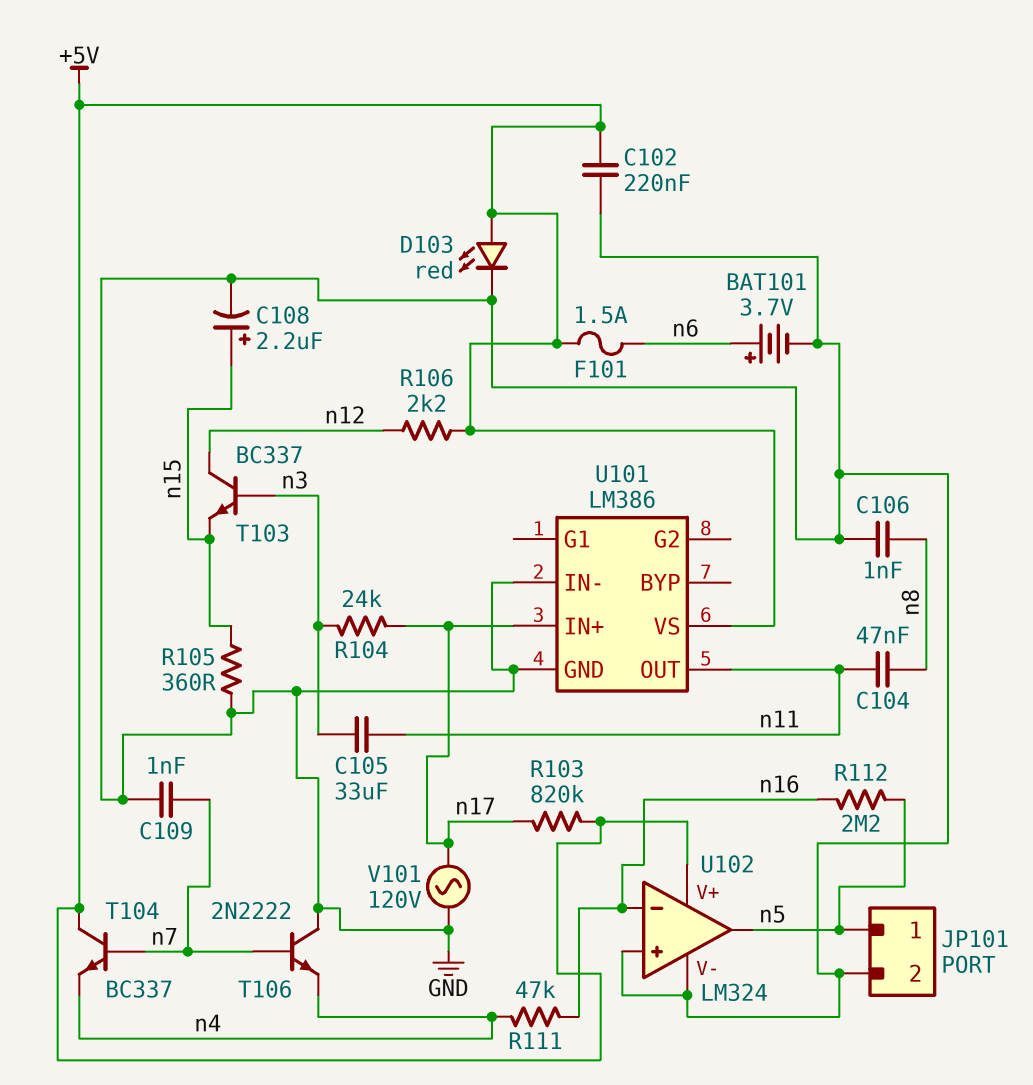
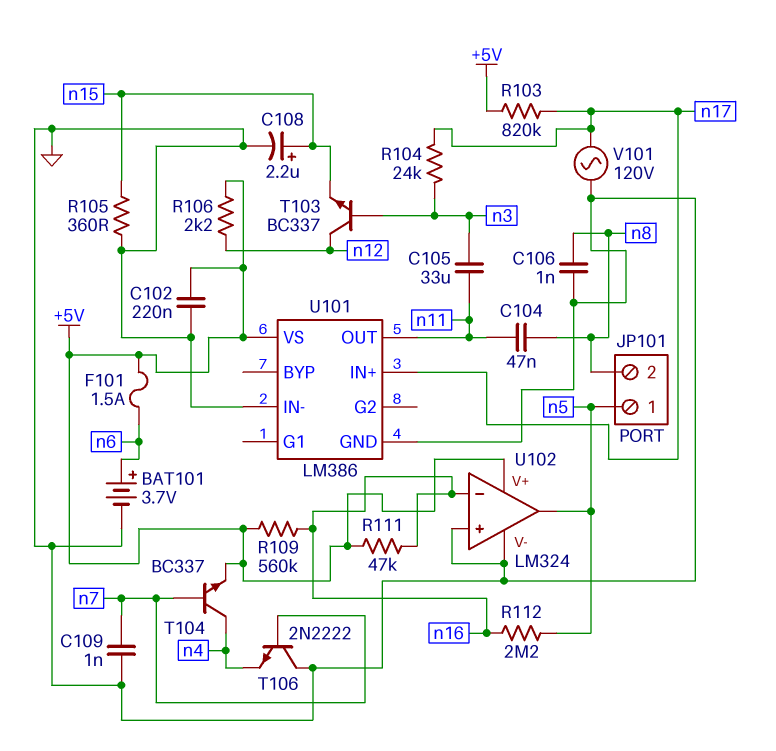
D103: LED red (A +5V, K GND) -> none
JP101 pin 2: GND -> n8
R109: none -> 560k (+5V, n16)
R111: 47k (n4, n16) -> 47k (+5V, n16)
T104: NPN BC337 (B n7, C +5V, E n4) -> NPN BC337 (B n7, C n4, E +5V)

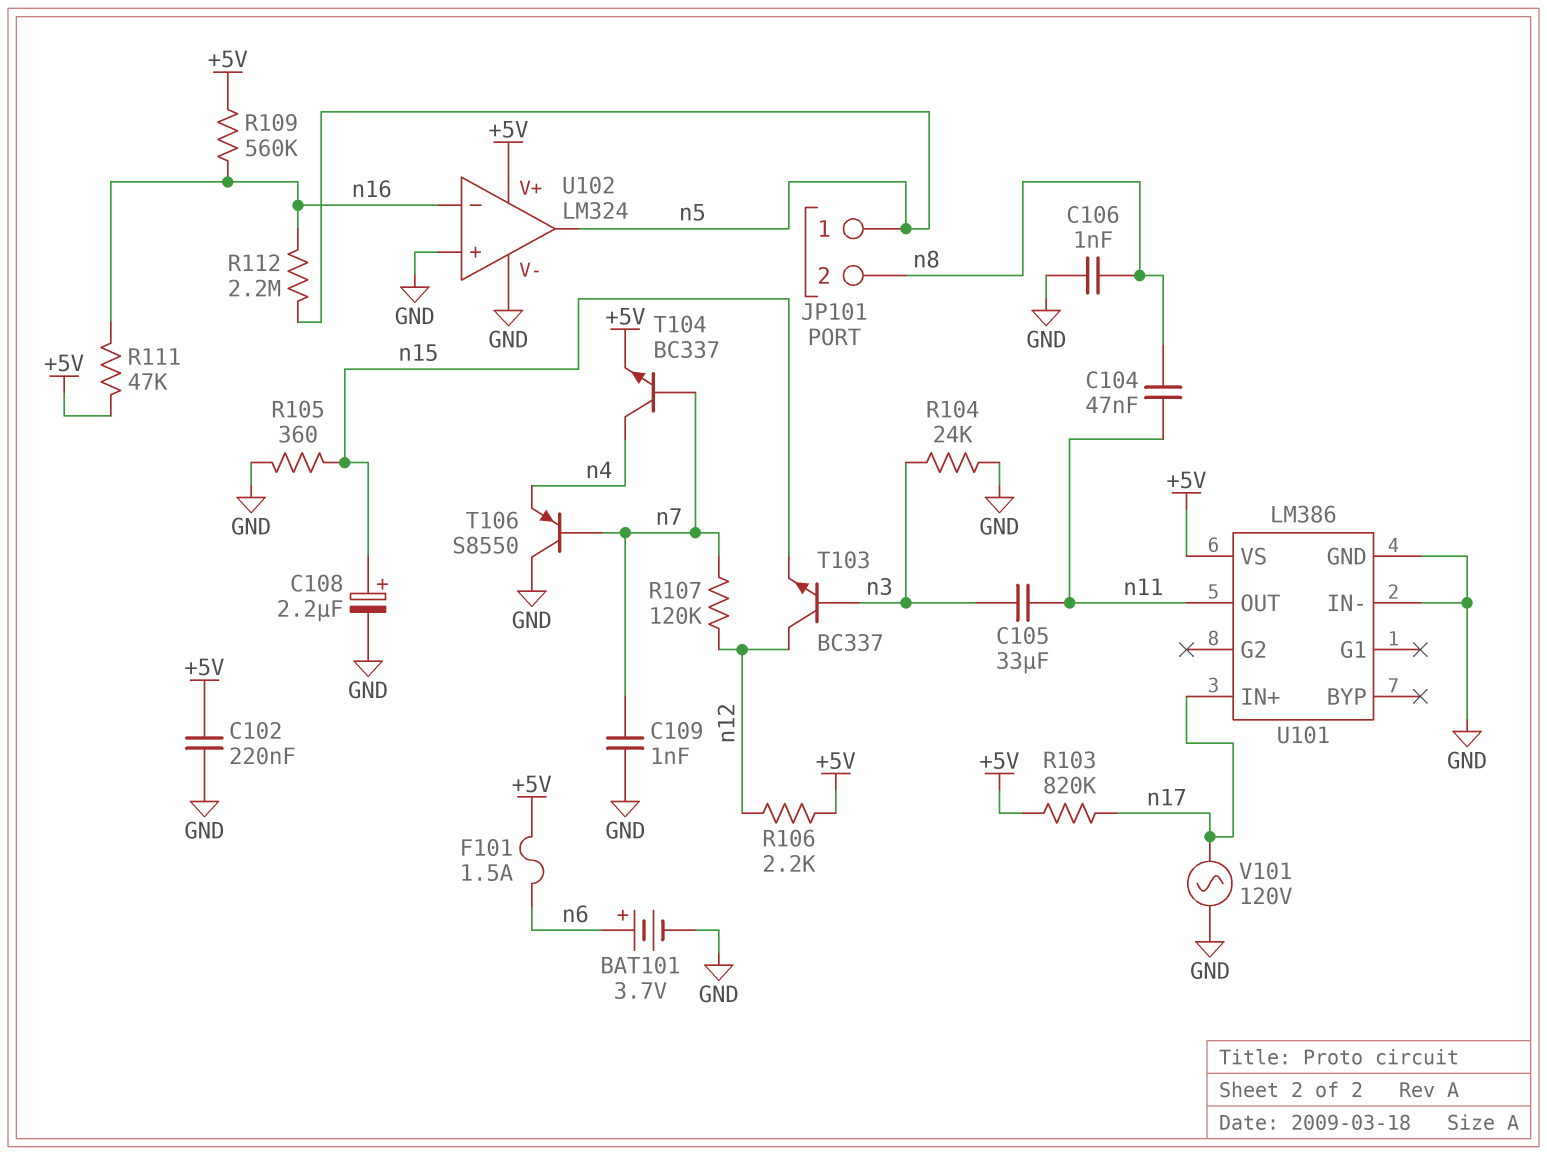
R104: 24k (n3, n17) -> 24k (GND, n3)
R107: none -> 120k (n7, n12)
T106: NPN 2N2222 (B n7, C GND, E n4) -> PNP S8550 (B n7, C GND, E n4)

